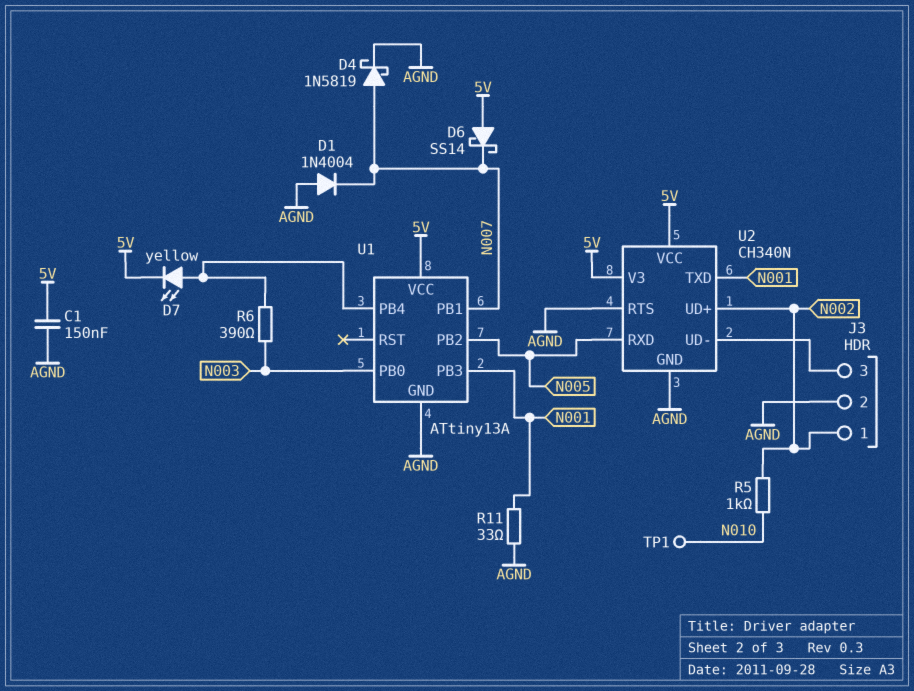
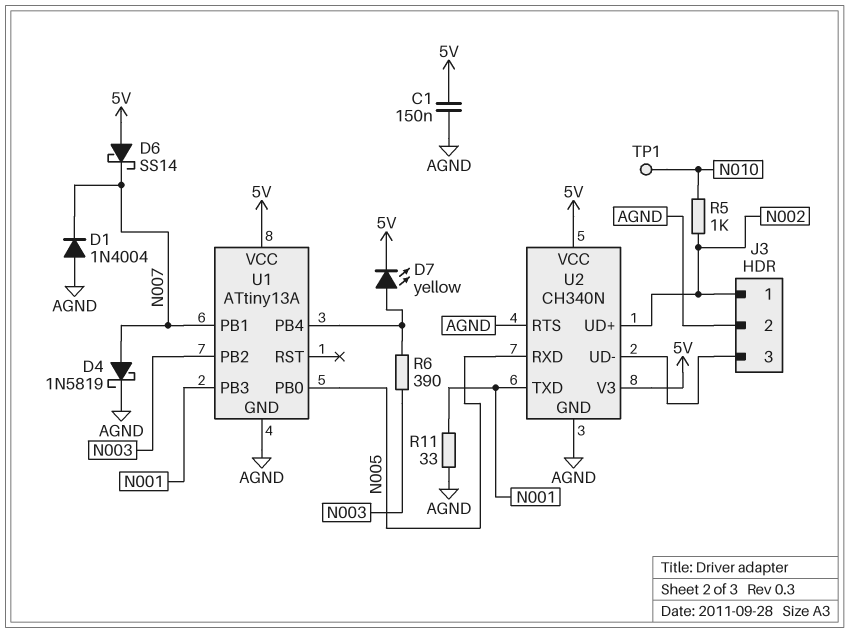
U1 pin PB0: N003 -> N005
U1 pin PB2: N005 -> N003

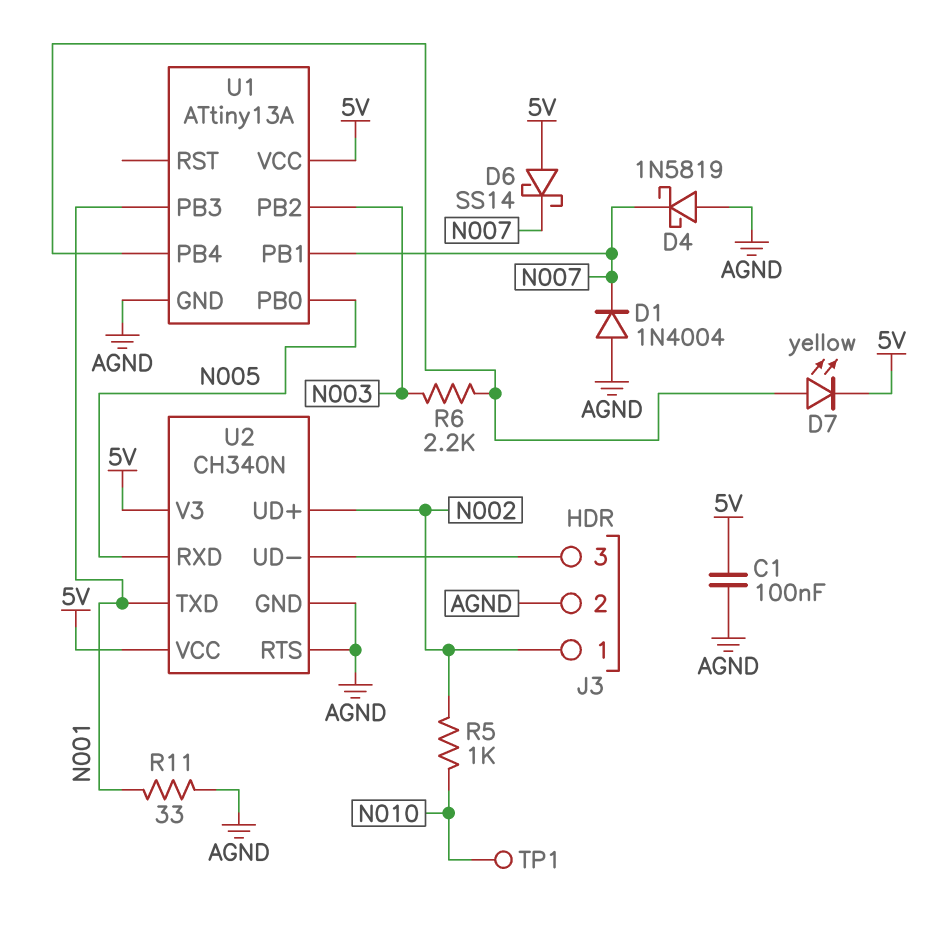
C1: 150nF (5V, AGND) -> 100nF (5V, AGND)
D4: schottky 1N5819 (A N007, K AGND) -> schottky 1N5819 (A AGND, K N007)
R6: 390 (N003, U1/PB4) -> 2.2k (N003, U1/PB4)

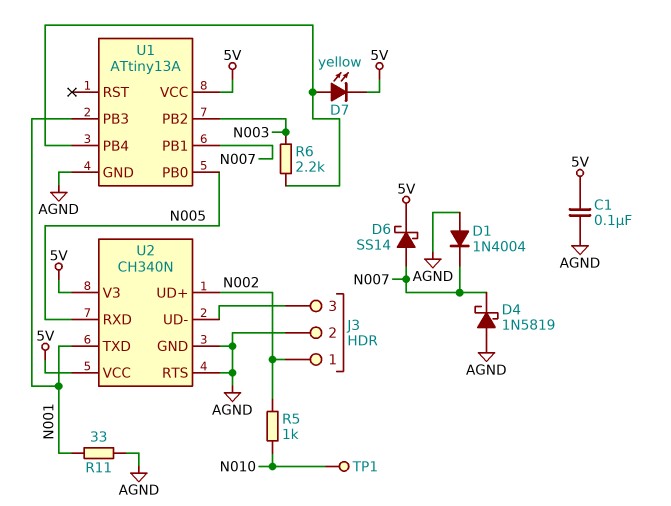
D6: schottky SS14 (A 5V, K N007) -> schottky SS14 (A N007, K 5V)

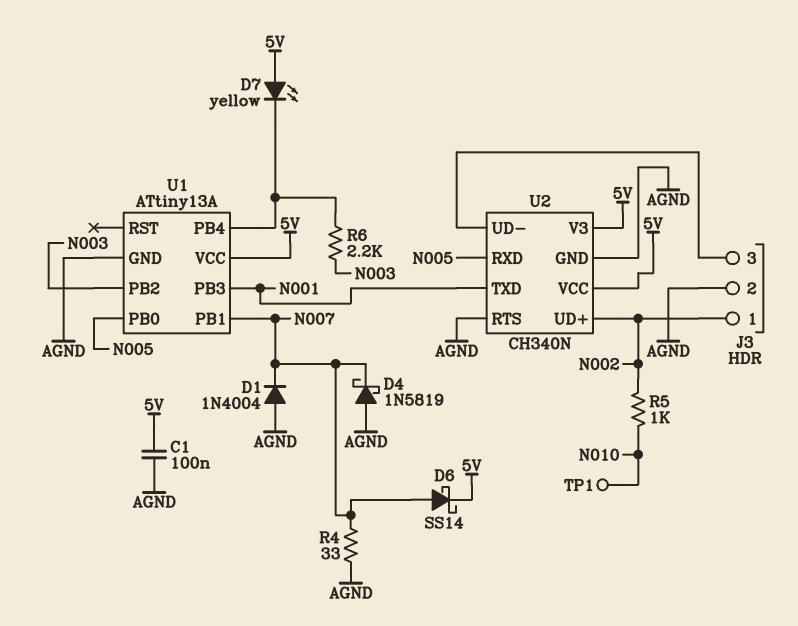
D7: LED yellow (A U1/PB4, K 5V) -> LED yellow (A 5V, K U1/PB4)
R4: none -> 33 (AGND, N007)
R11: 33 (AGND, N001) -> none

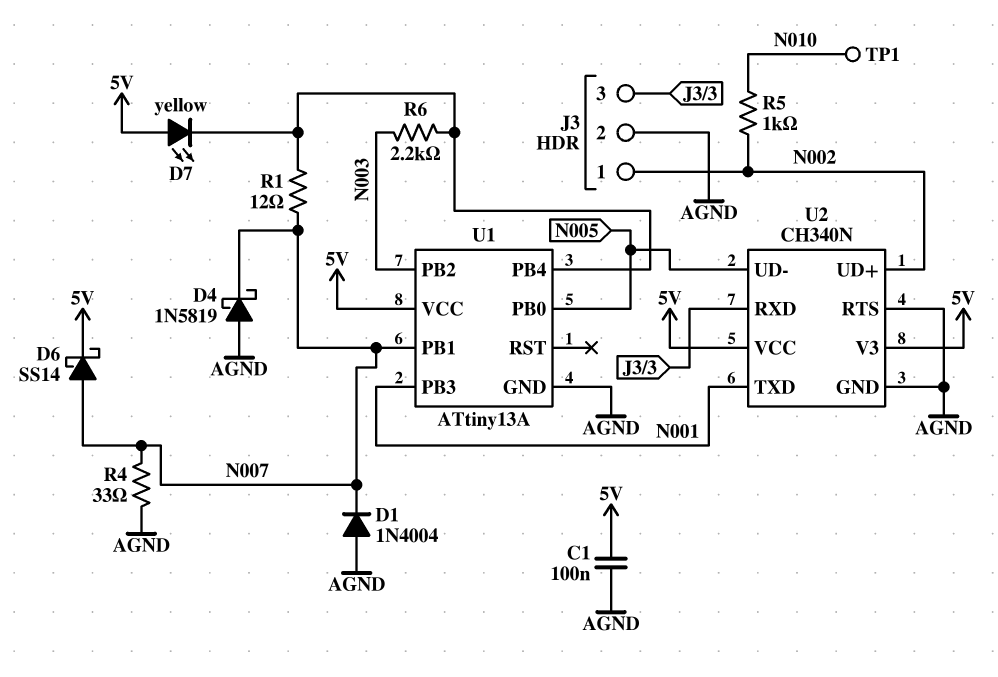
R1: none -> 12 (N007, U1/PB4)
U2 pin RXD: N005 -> J3/3
U2 pin UD-: J3/3 -> N005

